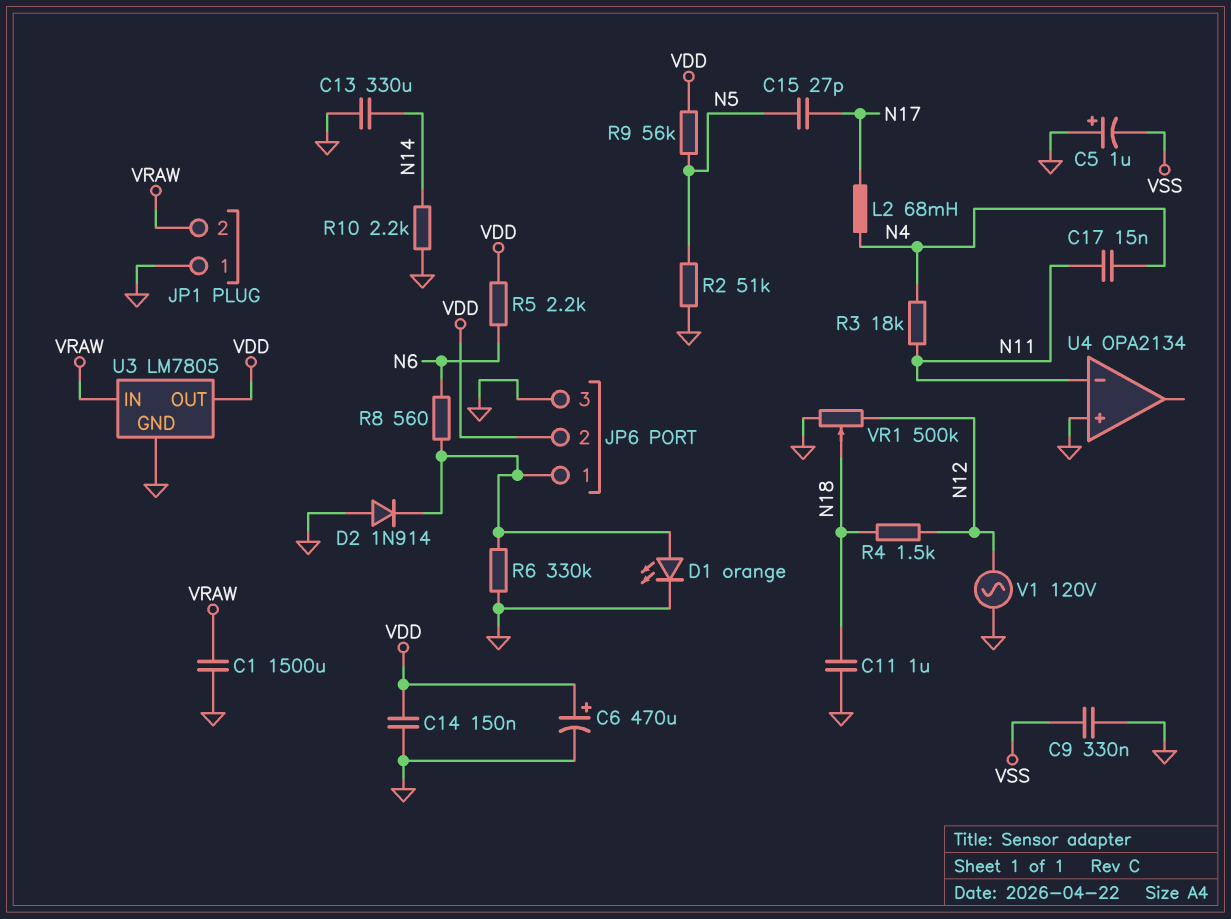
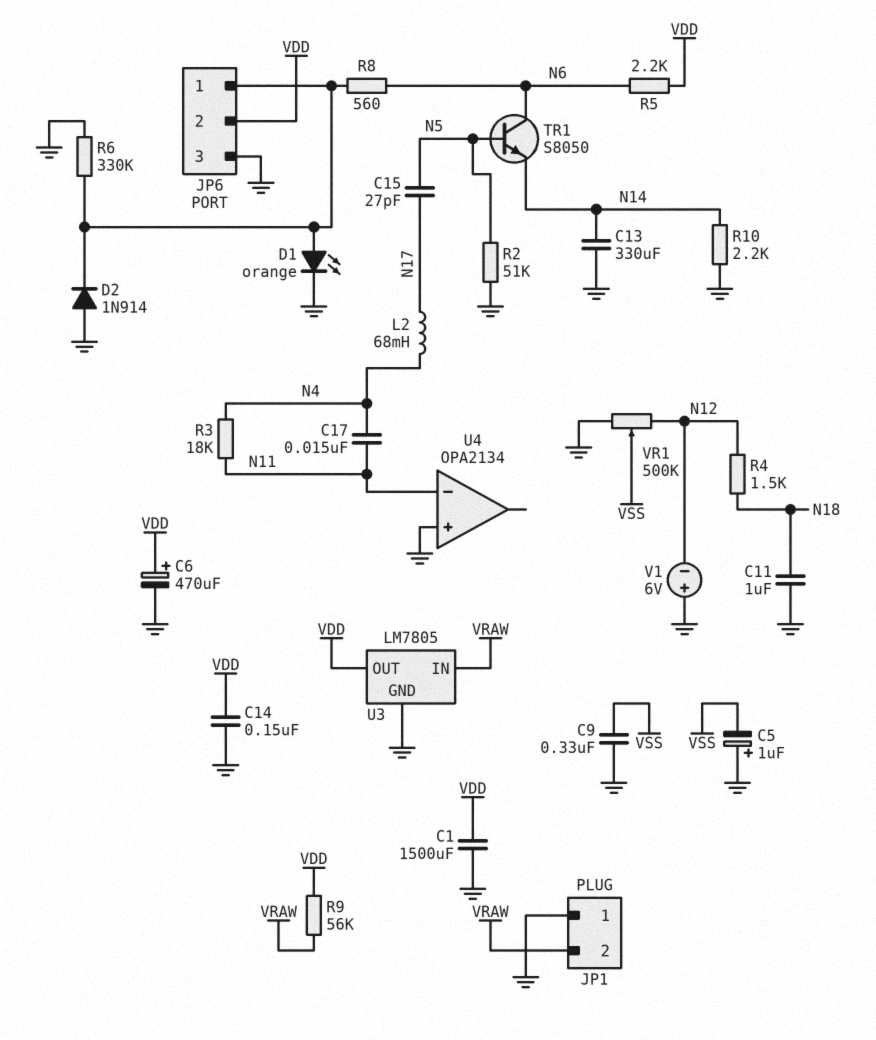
C1: 1500uF (GND, VRAW) -> 1500uF (GND, VDD)
R9: 56k (N5, VDD) -> 56k (VDD, VRAW)
TR1: none -> NPN S8050 (B N5, C N6, E N14)
V1: AC 120V (GND, N12) -> 6V (plus GND, minus N12)
VR1: 500k (GND, N12, wiper N18) -> 500k (GND, N12, wiper VSS)

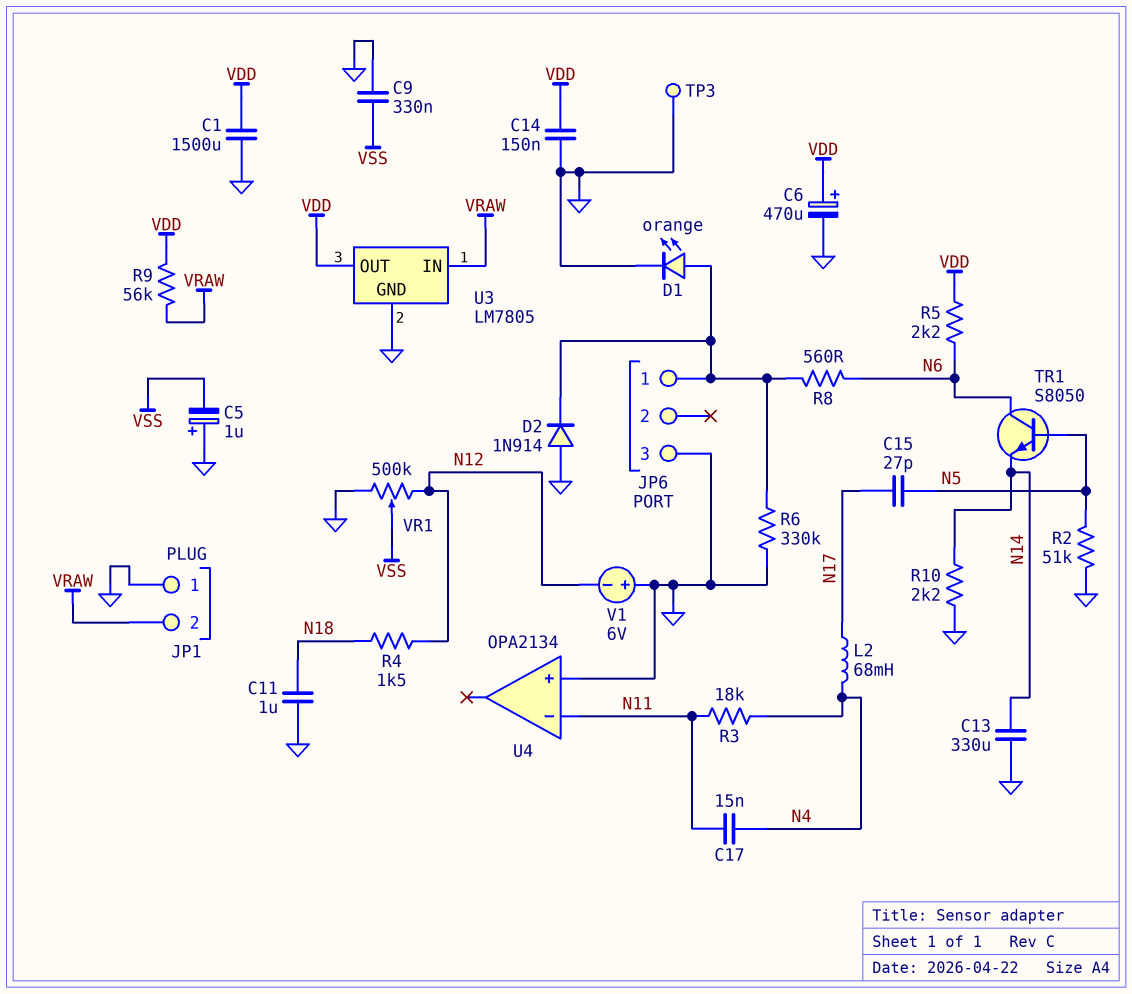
JP6 pin 2: VDD -> none
TP3: none -> test point (GND)

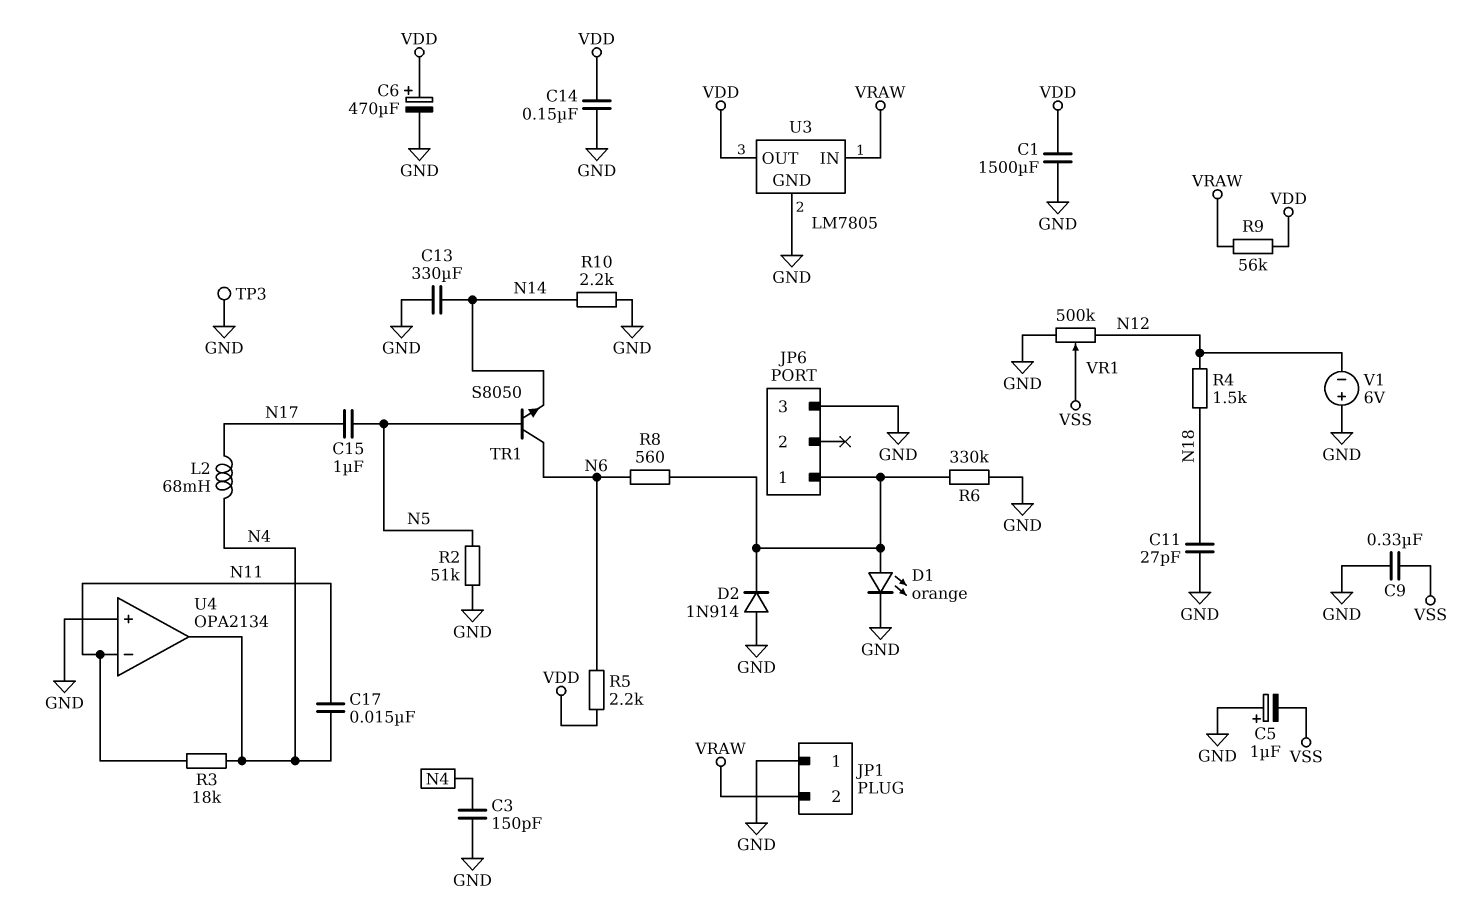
C3: none -> 150pF (GND, N4)
C11: 1uF (GND, N18) -> 27pF (GND, N18)
C15: 27pF (N5, N17) -> 1uF (N5, N17)
U4 pin out: none -> N4

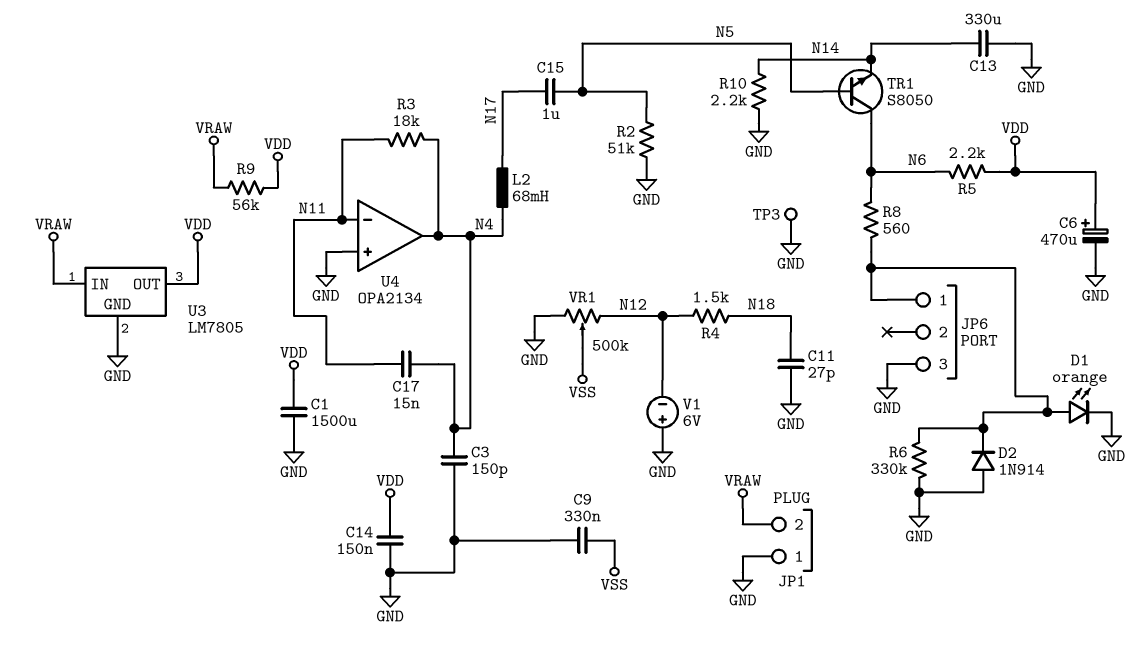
C5: 1uF (plus GND, minus VSS) -> none

